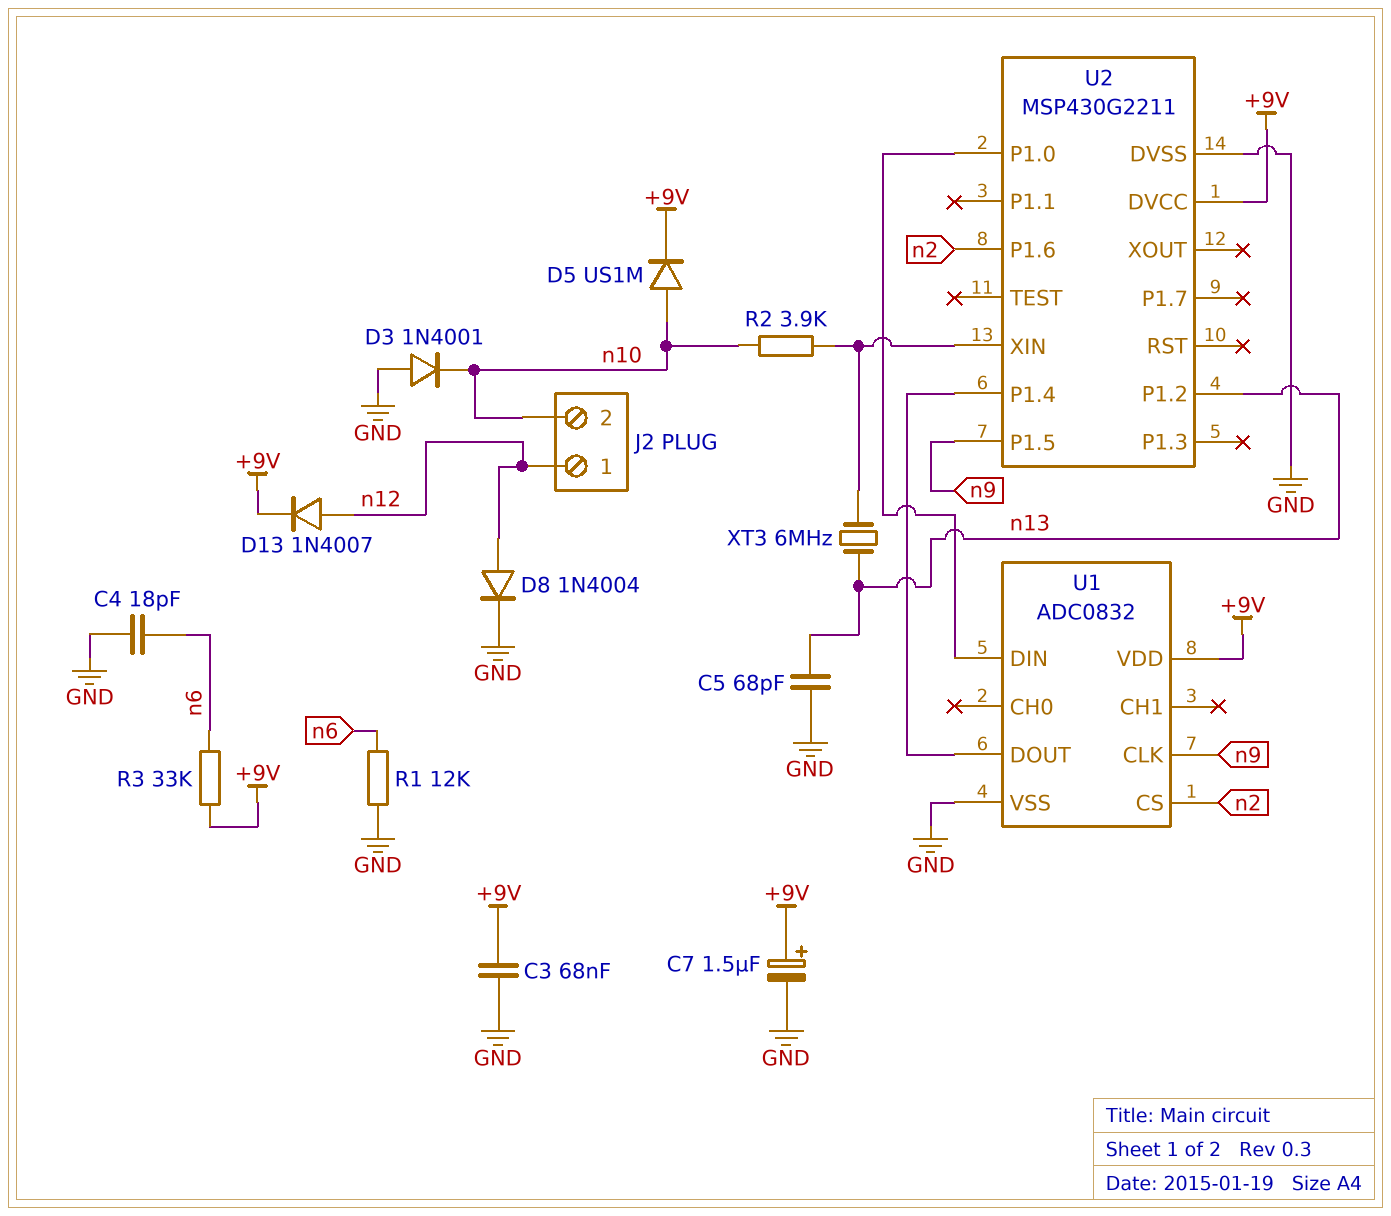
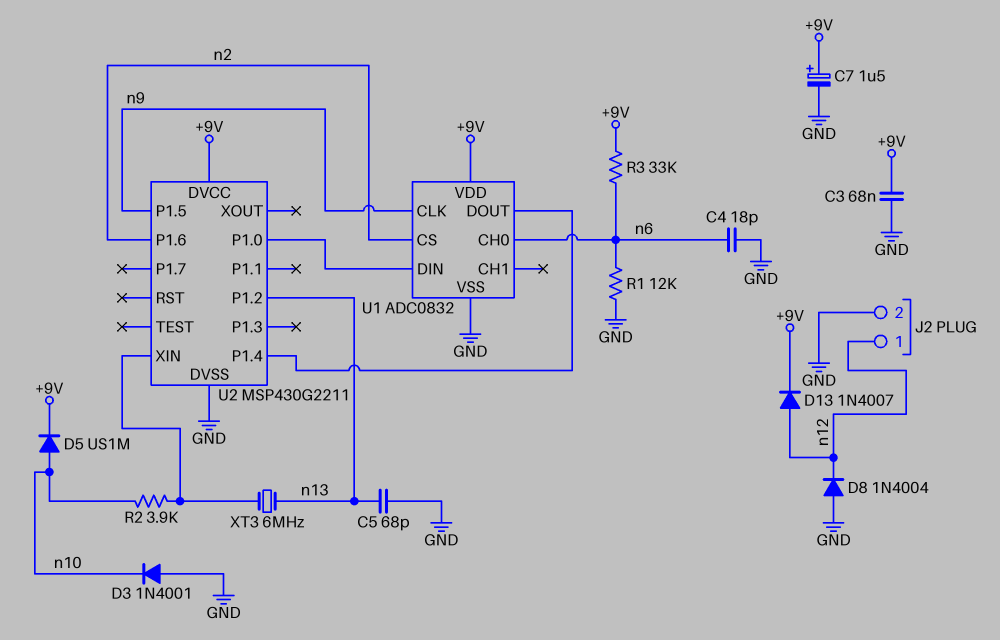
D8: diode 1N4004 (A n12, K GND) -> diode 1N4004 (A GND, K n12)
J2 pin 2: n10 -> GND
U1 pin CH0: none -> n6

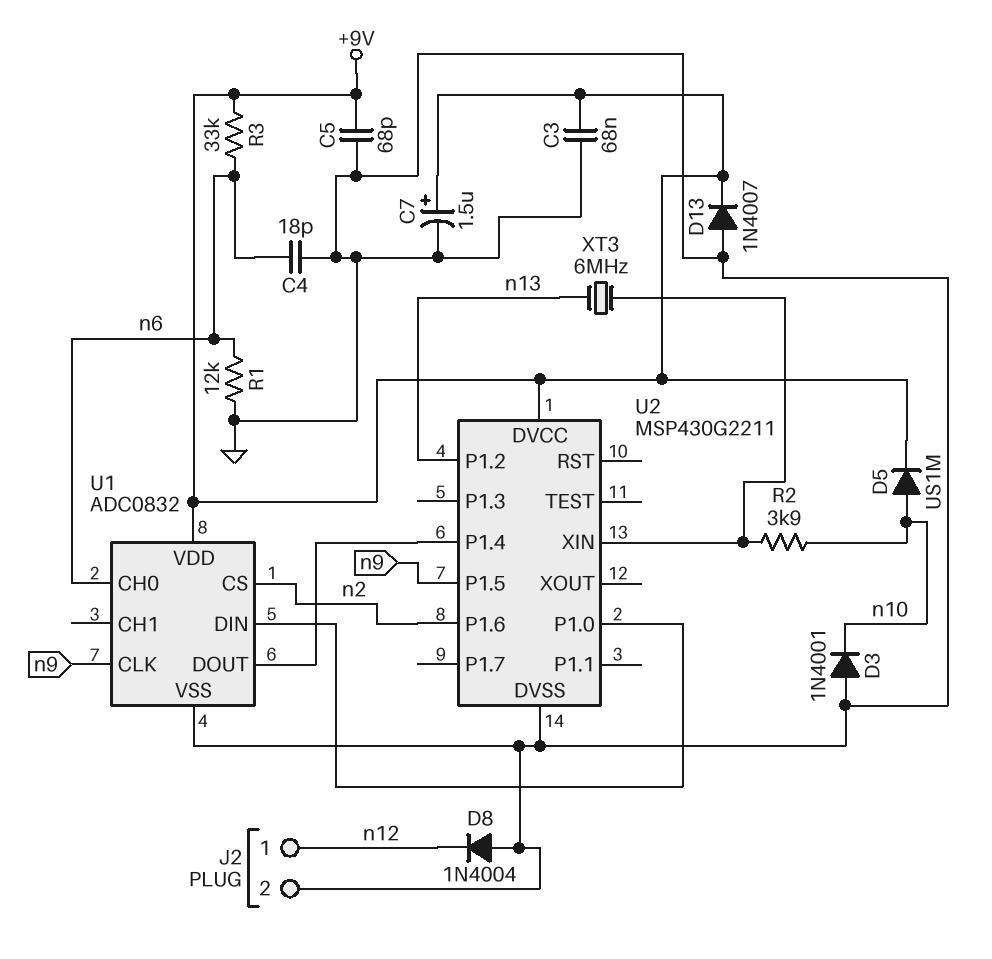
C5: 68pF (GND, n13) -> 68pF (+9V, GND)
D13: diode 1N4007 (A n12, K +9V) -> diode 1N4007 (A GND, K +9V)

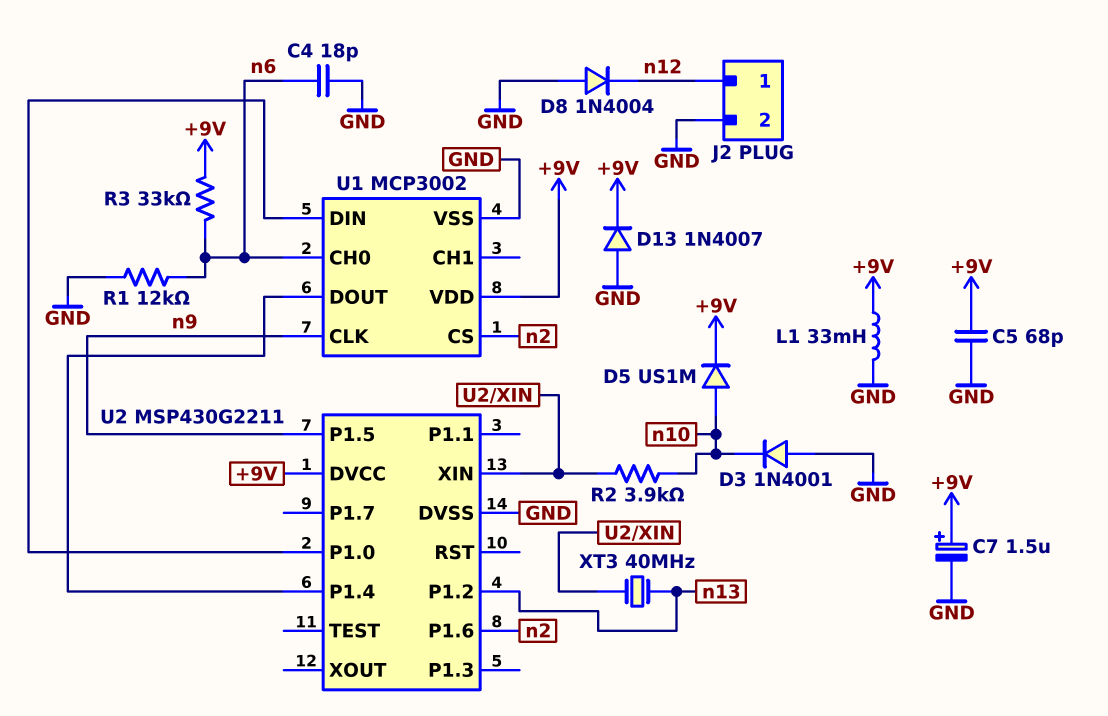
C3: 68nF (+9V, GND) -> none
L1: none -> 33mH (+9V, GND)
U1: ADC0832 -> MCP3002
XT3: 6MHz (U2/XIN, n13) -> 40MHz (U2/XIN, n13)

